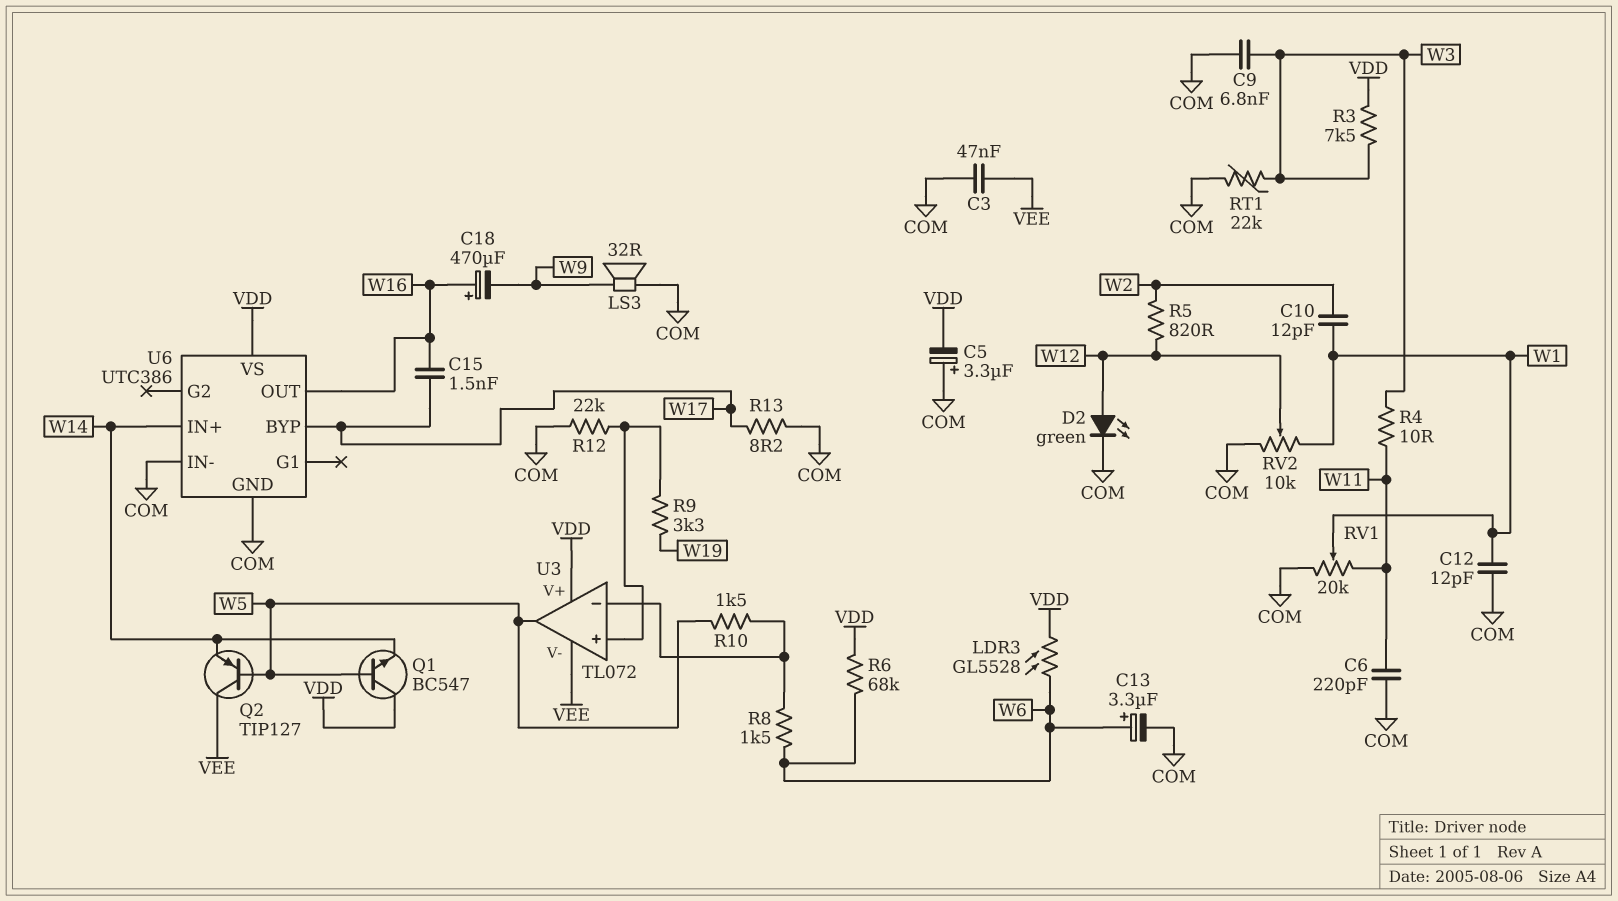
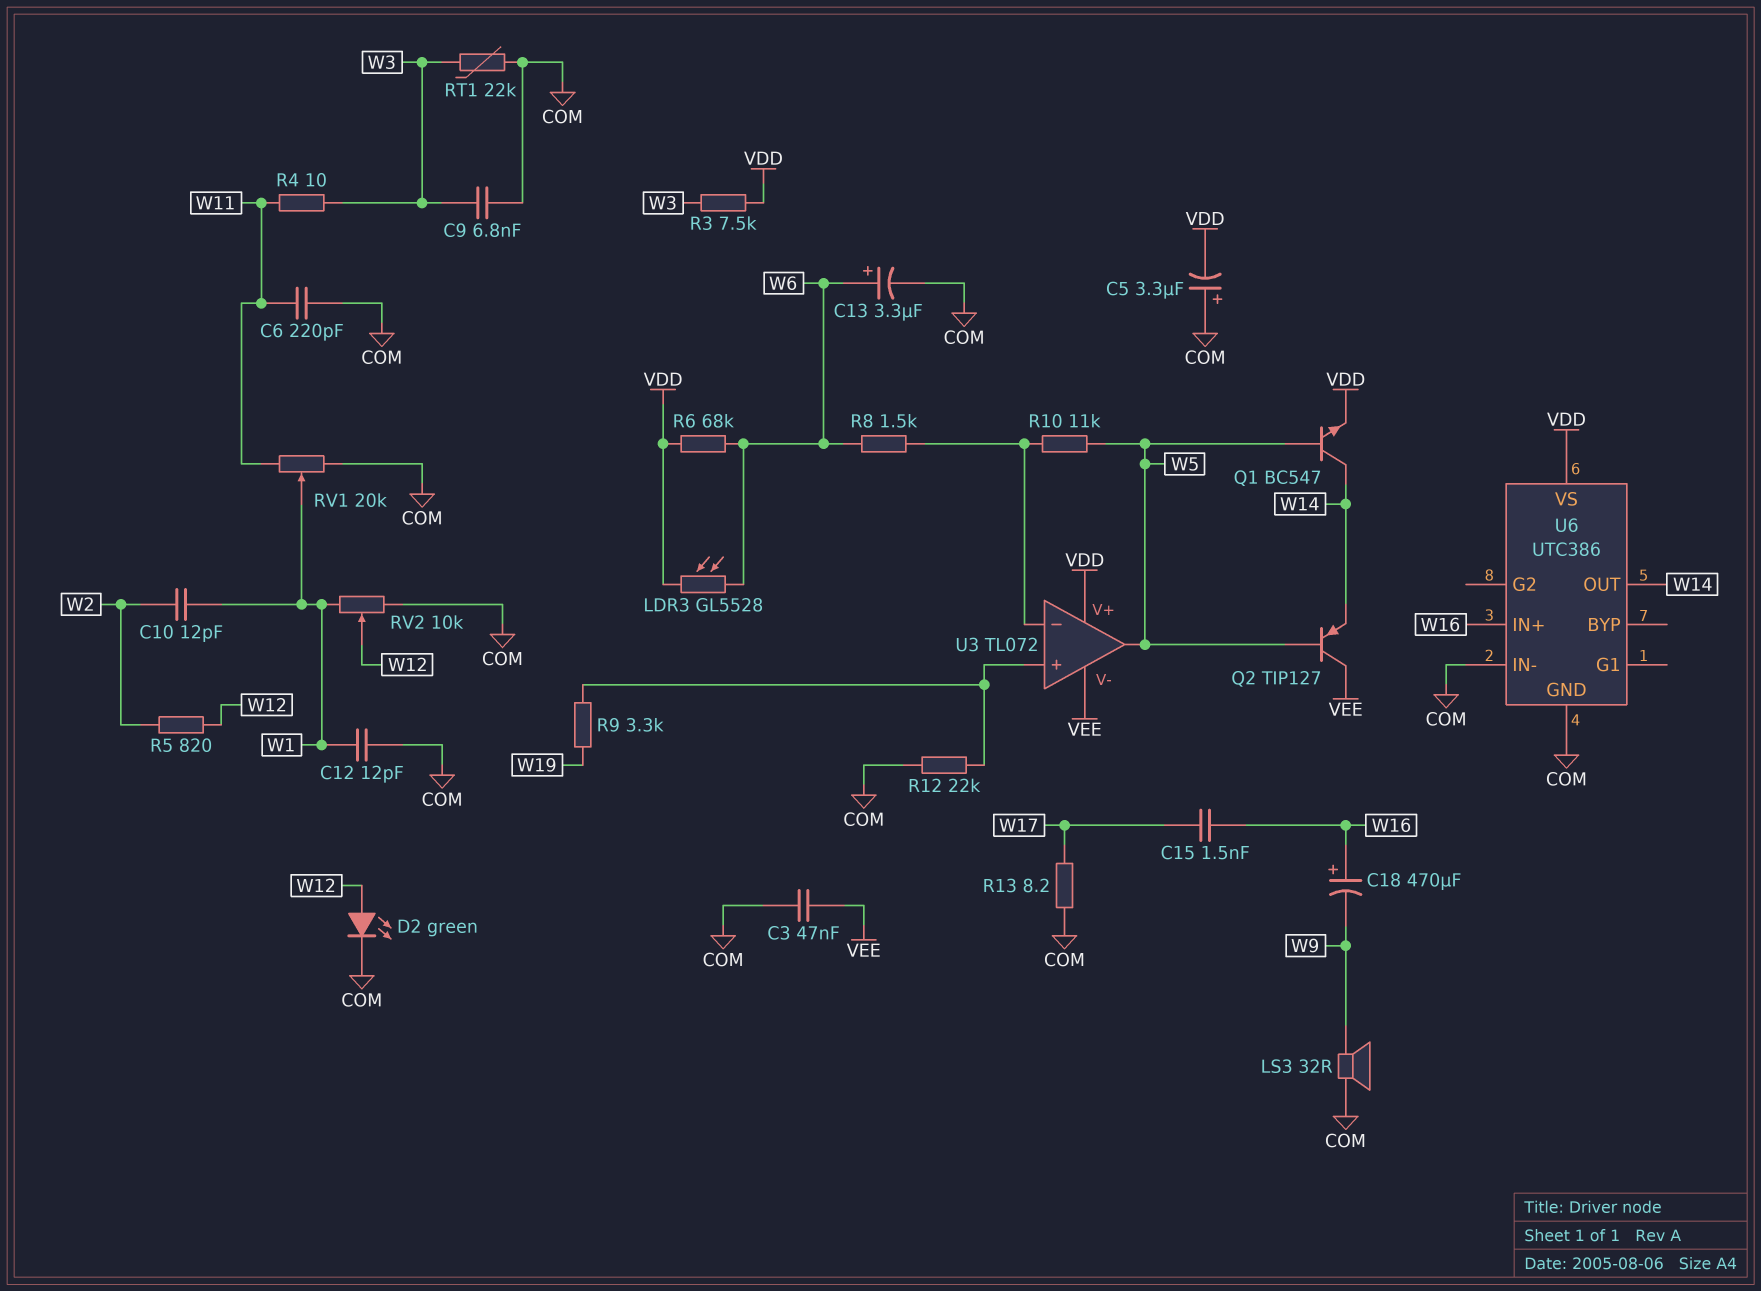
Q1: NPN BC547 (B W5, C VDD, E W14) -> NPN BC547 (B W5, C W14, E VDD)
R10: 1.5k (U3/in-, W5) -> 11k (U3/in-, W5)
U6 pin BYP: W17 -> none
U6 pin IN+: W14 -> W16
U6 pin OUT: W16 -> W14

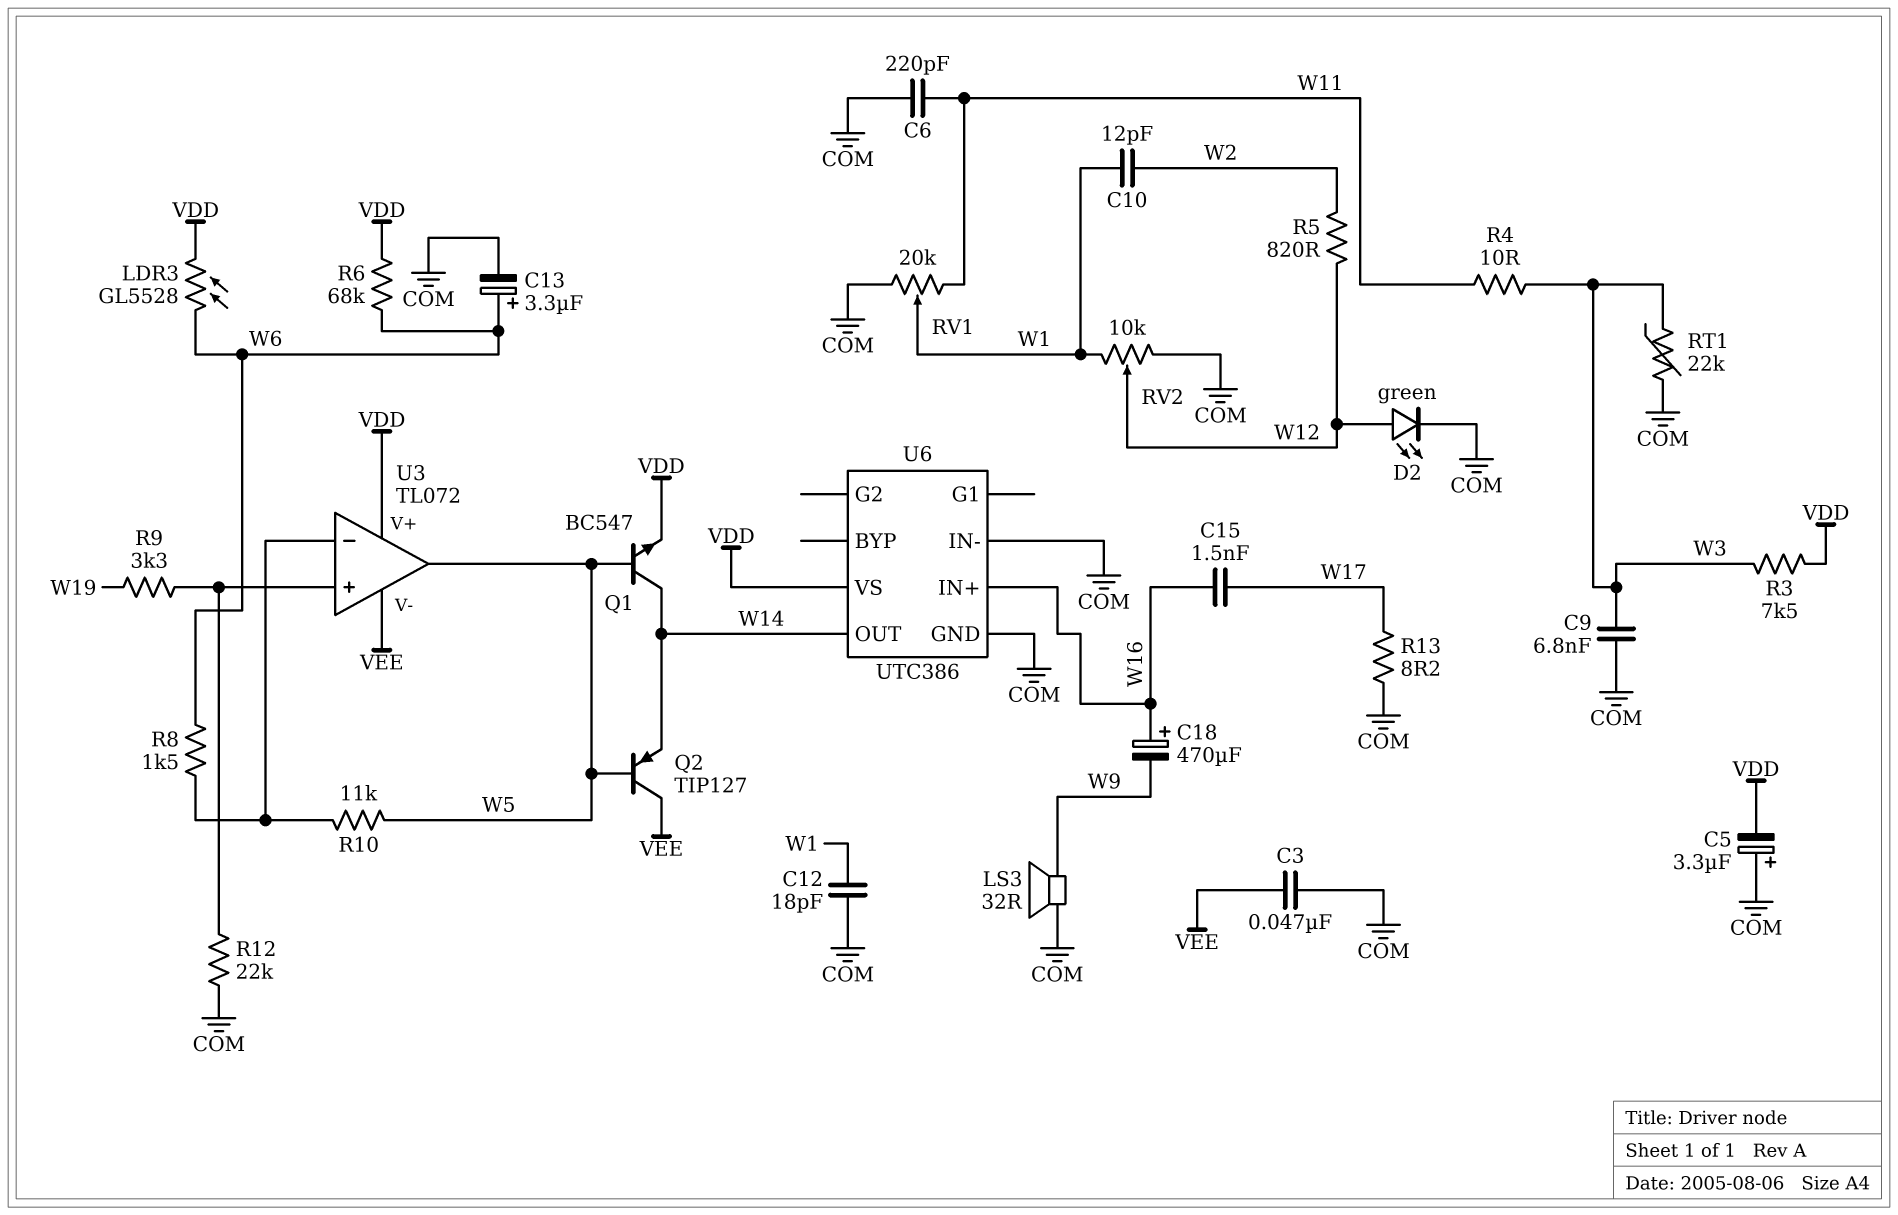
C12: 12pF (COM, W1) -> 18pF (COM, W1)

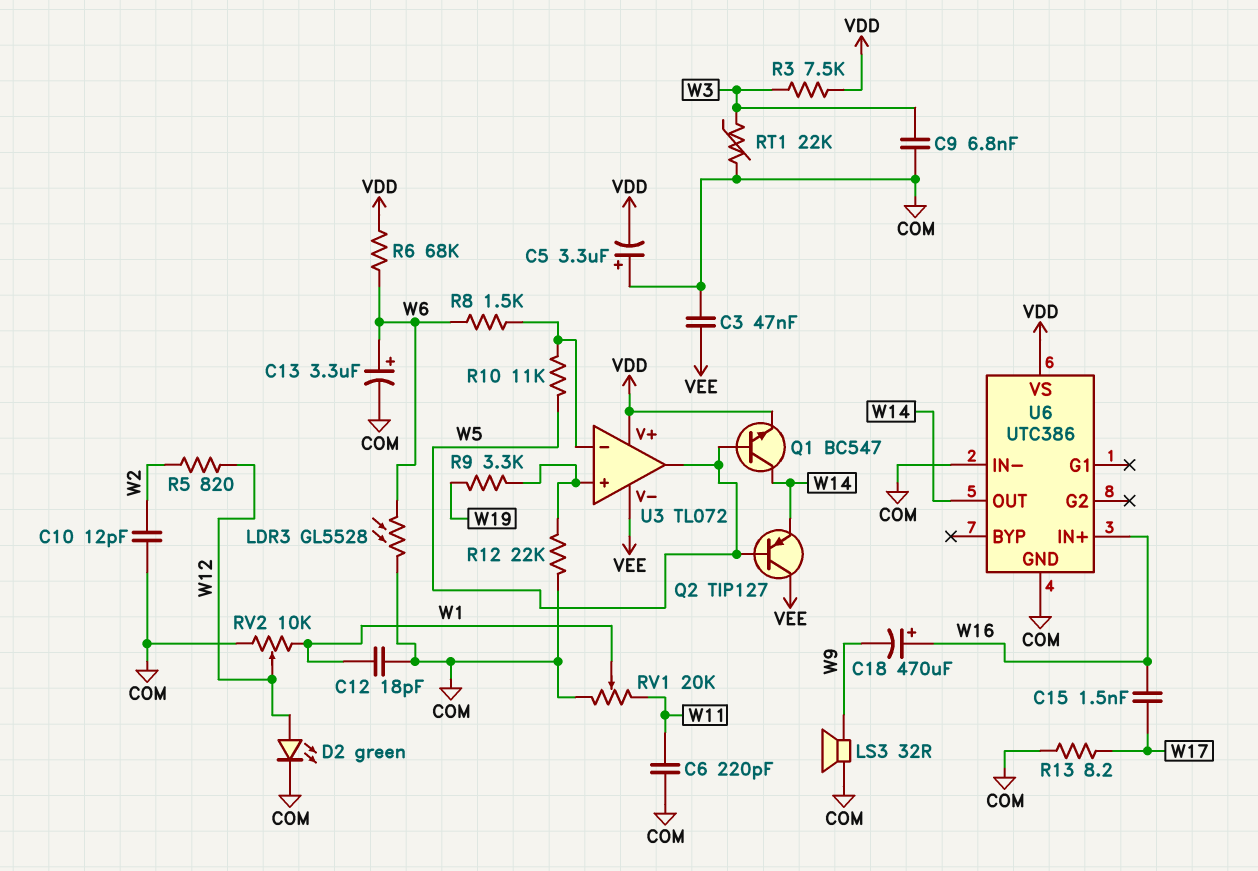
C10: 12pF (W1, W2) -> 12pF (COM, W2)
LDR3: GL5528 (VDD, W6) -> GL5528 (COM, W6)
R4: 10 (W3, W11) -> none

